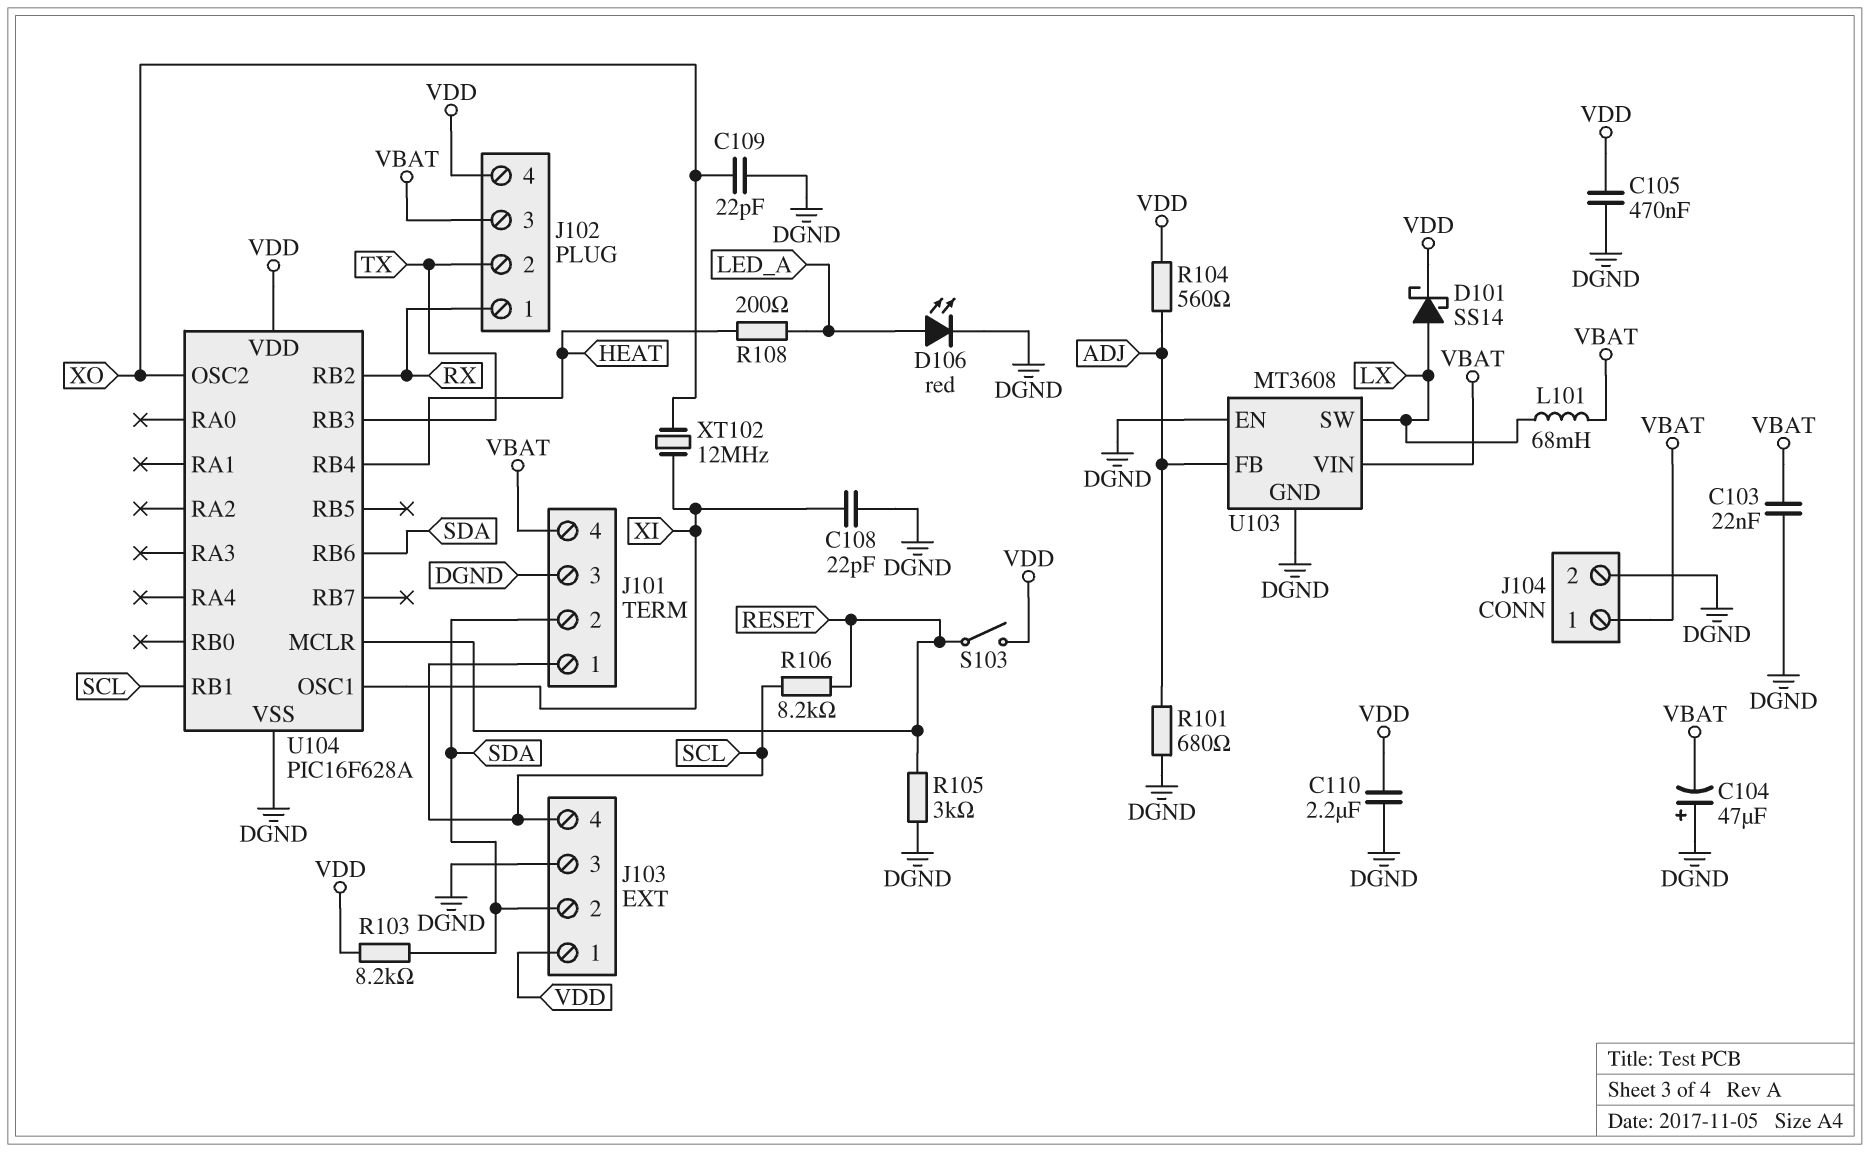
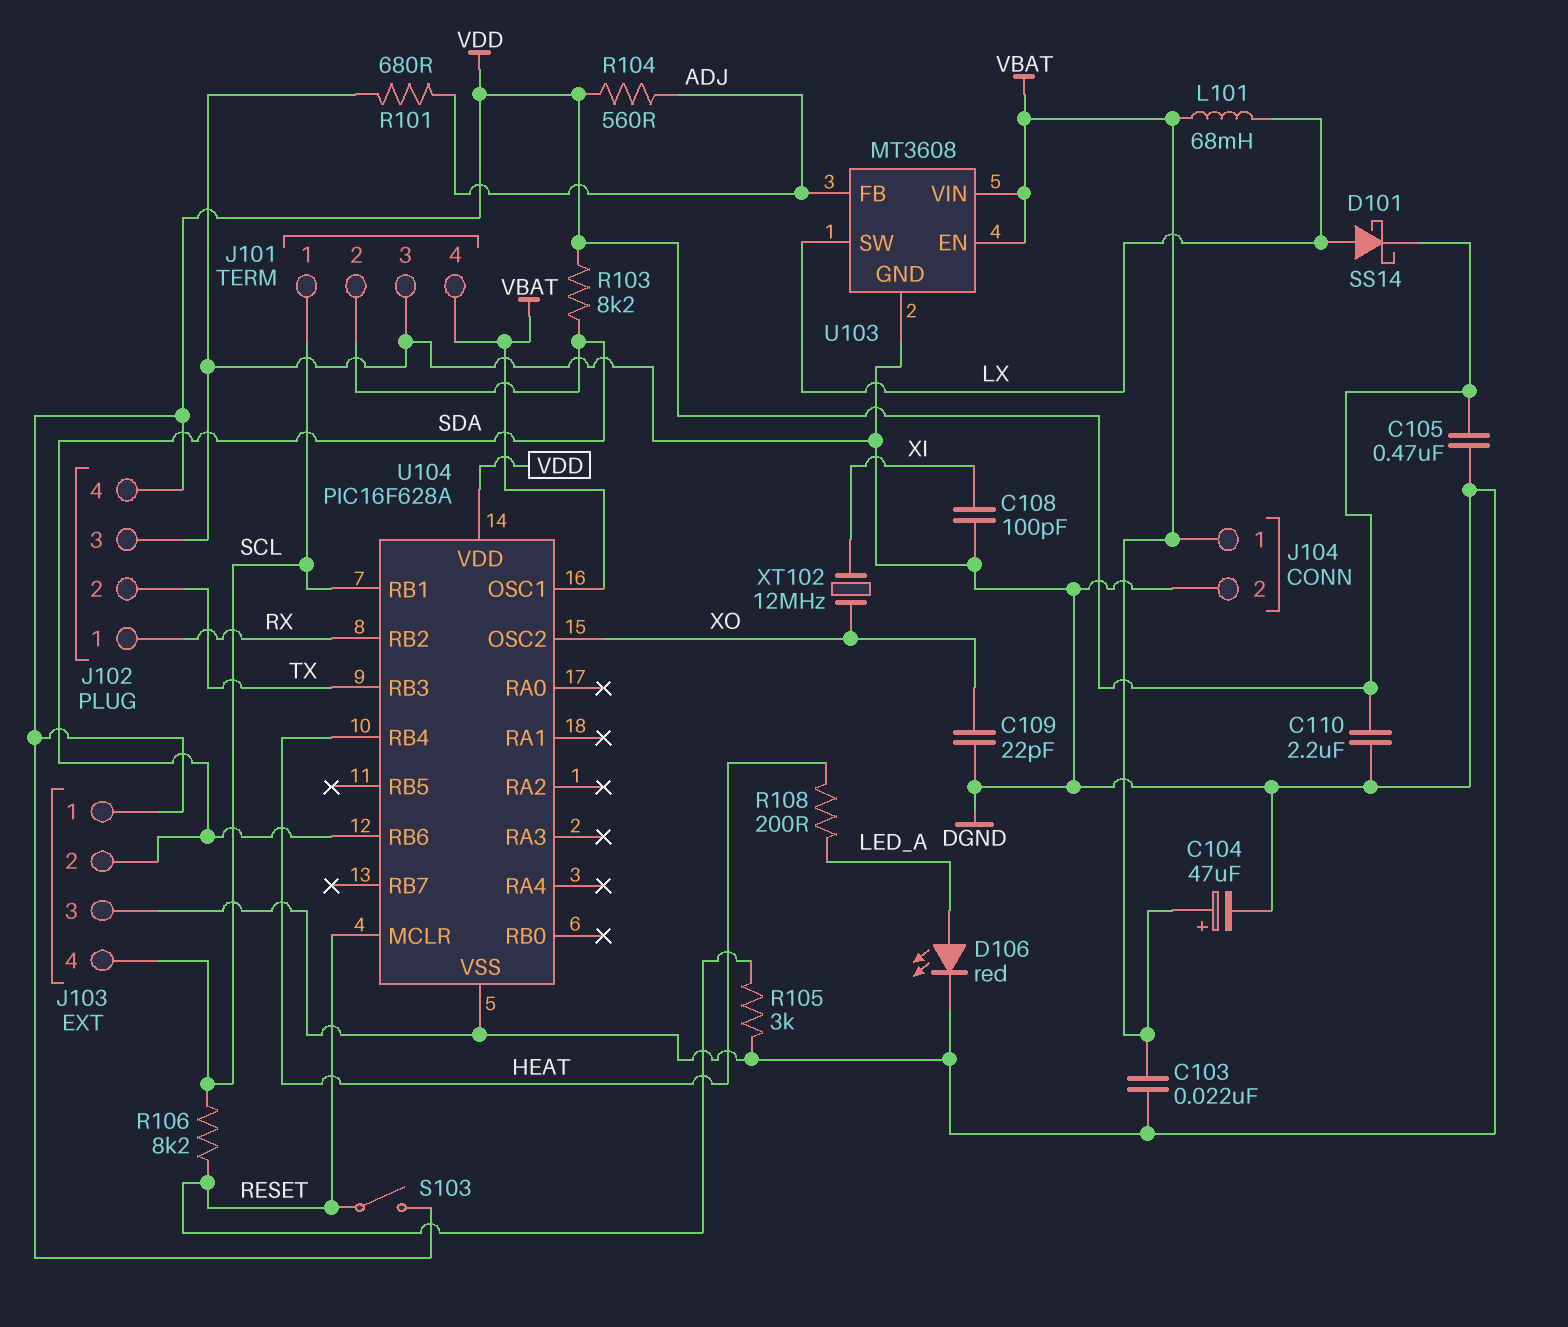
C104: 47uF (plus DGND, minus VBAT) -> 47uF (plus VBAT, minus DGND)
C108: 22pF (DGND, XI) -> 100pF (DGND, XI)
J102 pin 3: VBAT -> DGND
U103 pin EN: DGND -> VBAT
U104 pin OSC1: XI -> VBAT

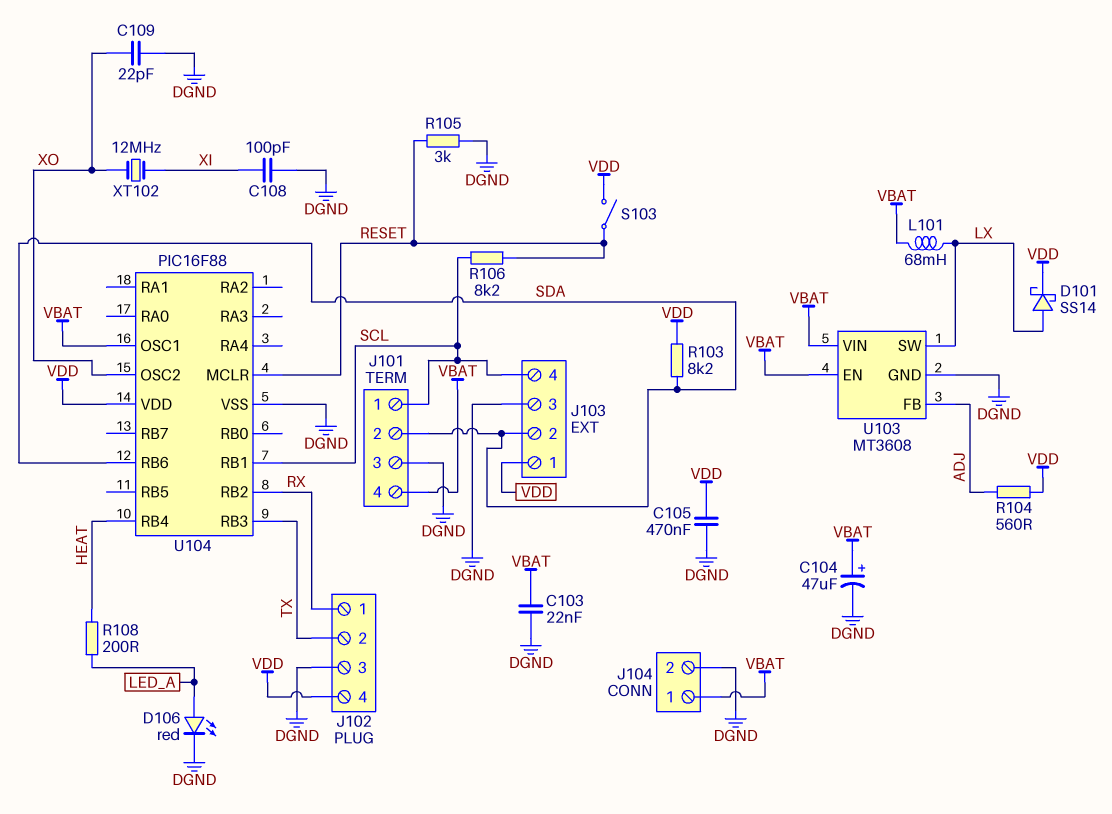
C110: 2.2uF (DGND, VDD) -> none
R101: 680 (ADJ, DGND) -> none
U104: PIC16F628A -> PIC16F88

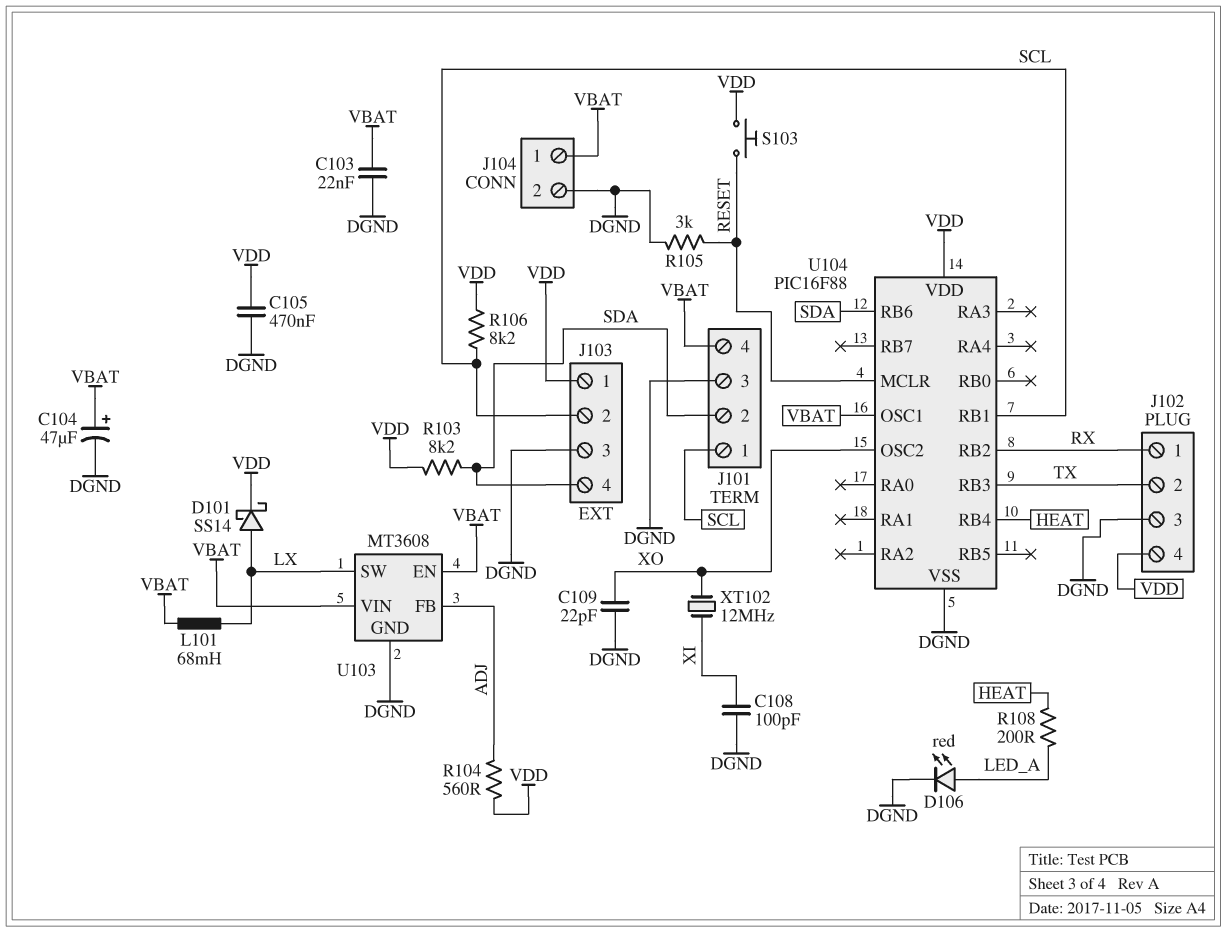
J103 pin 2: SDA -> SCL
J103 pin 4: SCL -> SDA
R106: 8.2k (RESET, SCL) -> 8.2k (SCL, VDD)
S103: switch (RESET, VDD) -> button (RESET, VDD)

